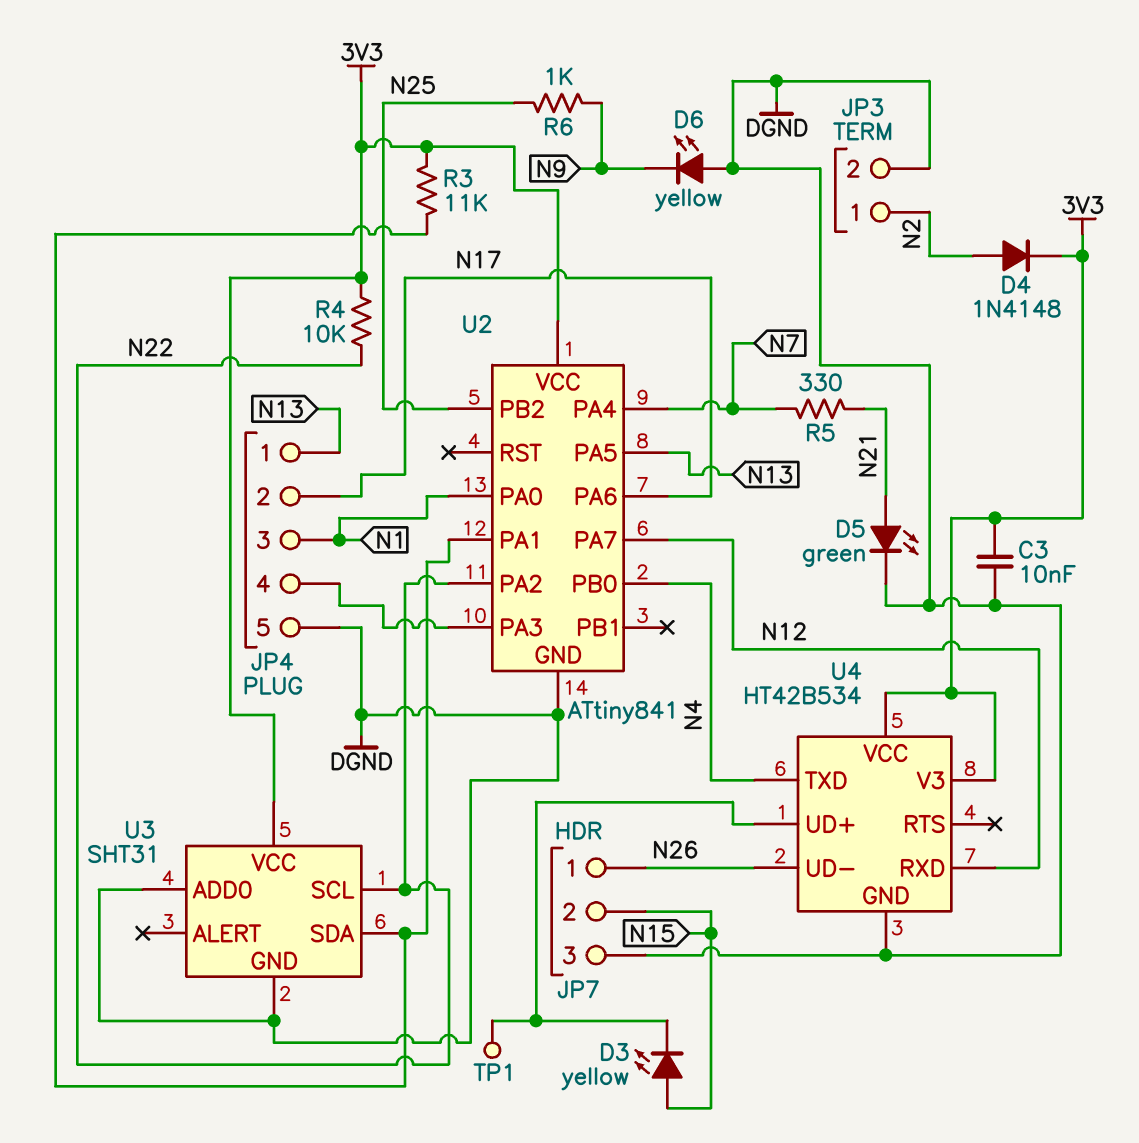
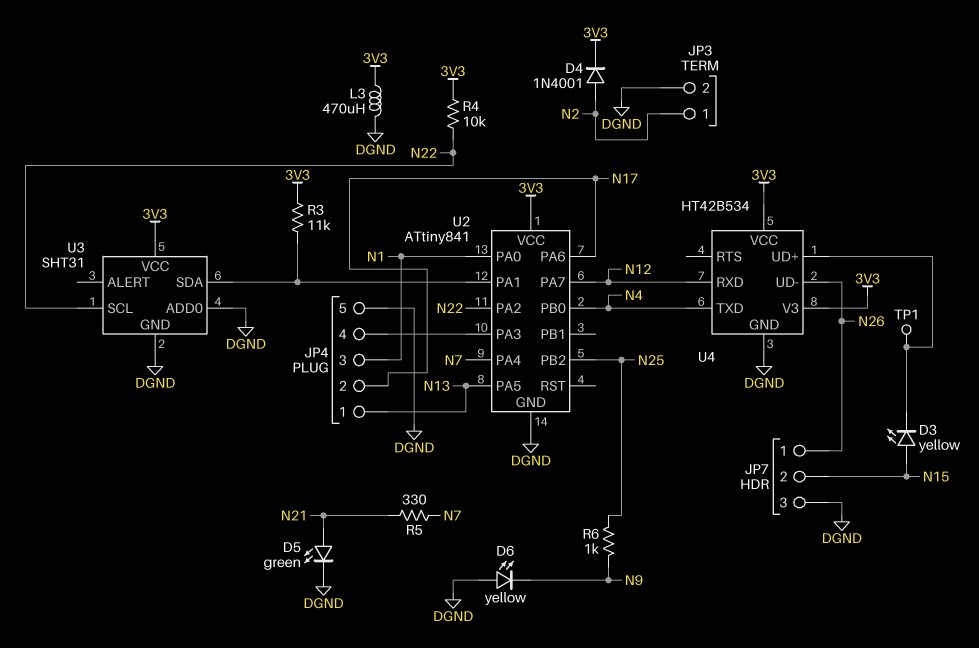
C3: 10nF (3V3, DGND) -> none
D4: diode 1N4148 (A N2, K 3V3) -> diode 1N4001 (A N2, K 3V3)
L3: none -> 470uH (3V3, DGND)

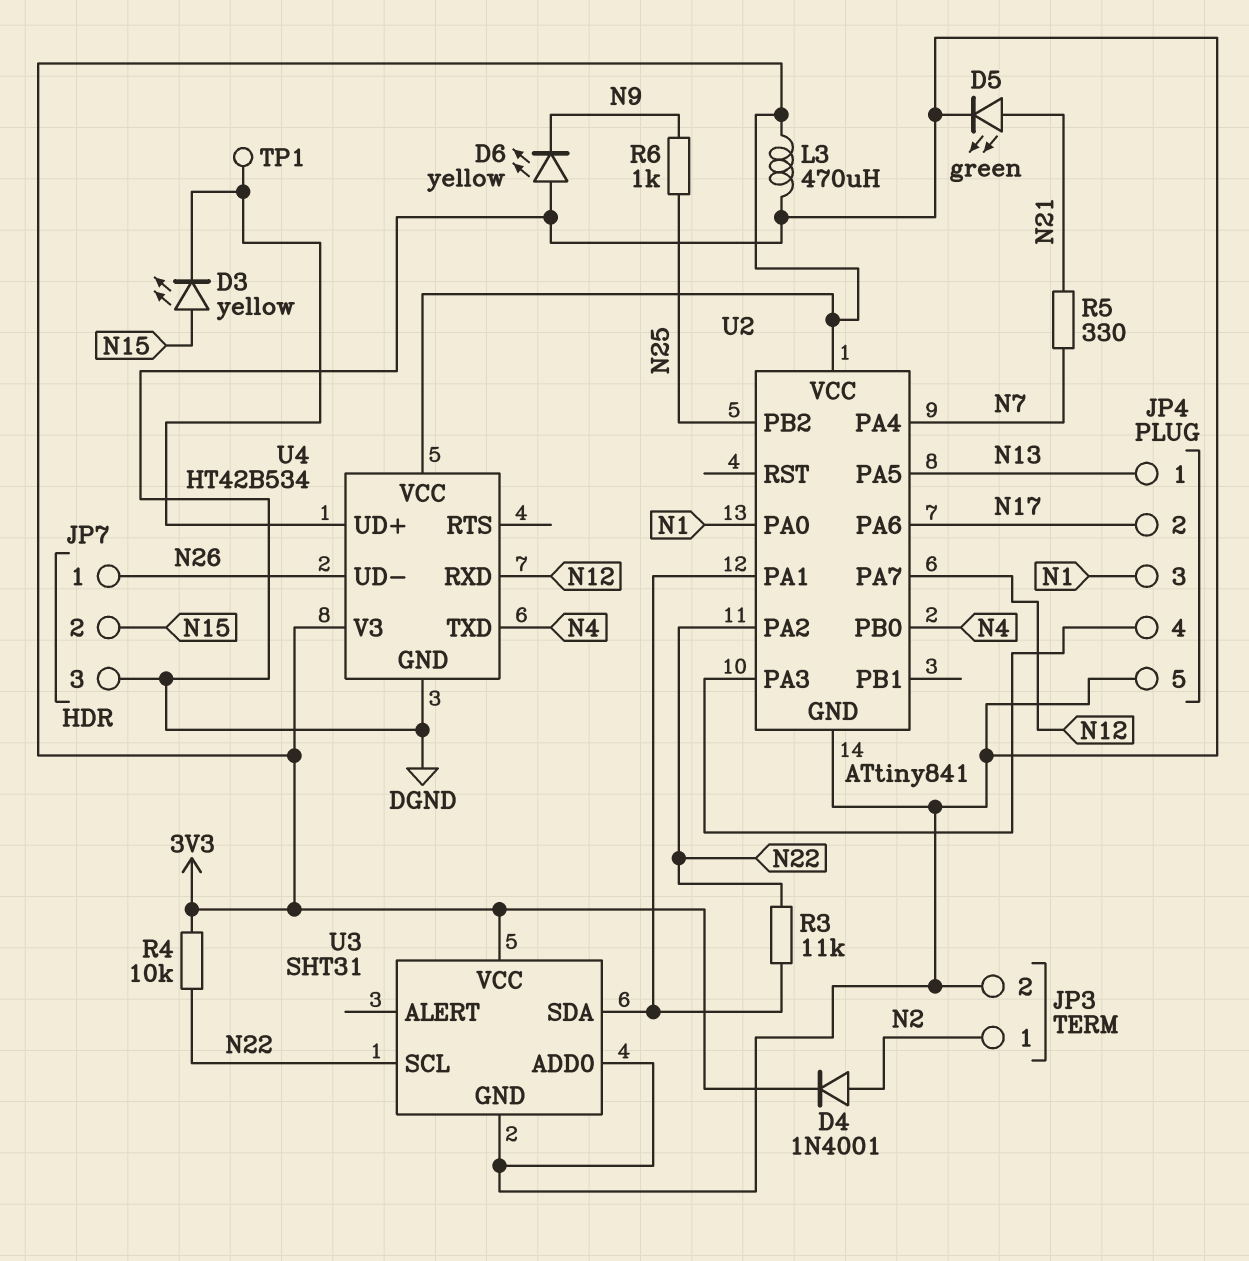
R3: 11k (3V3, U2/PA1) -> 11k (N22, U2/PA1)

